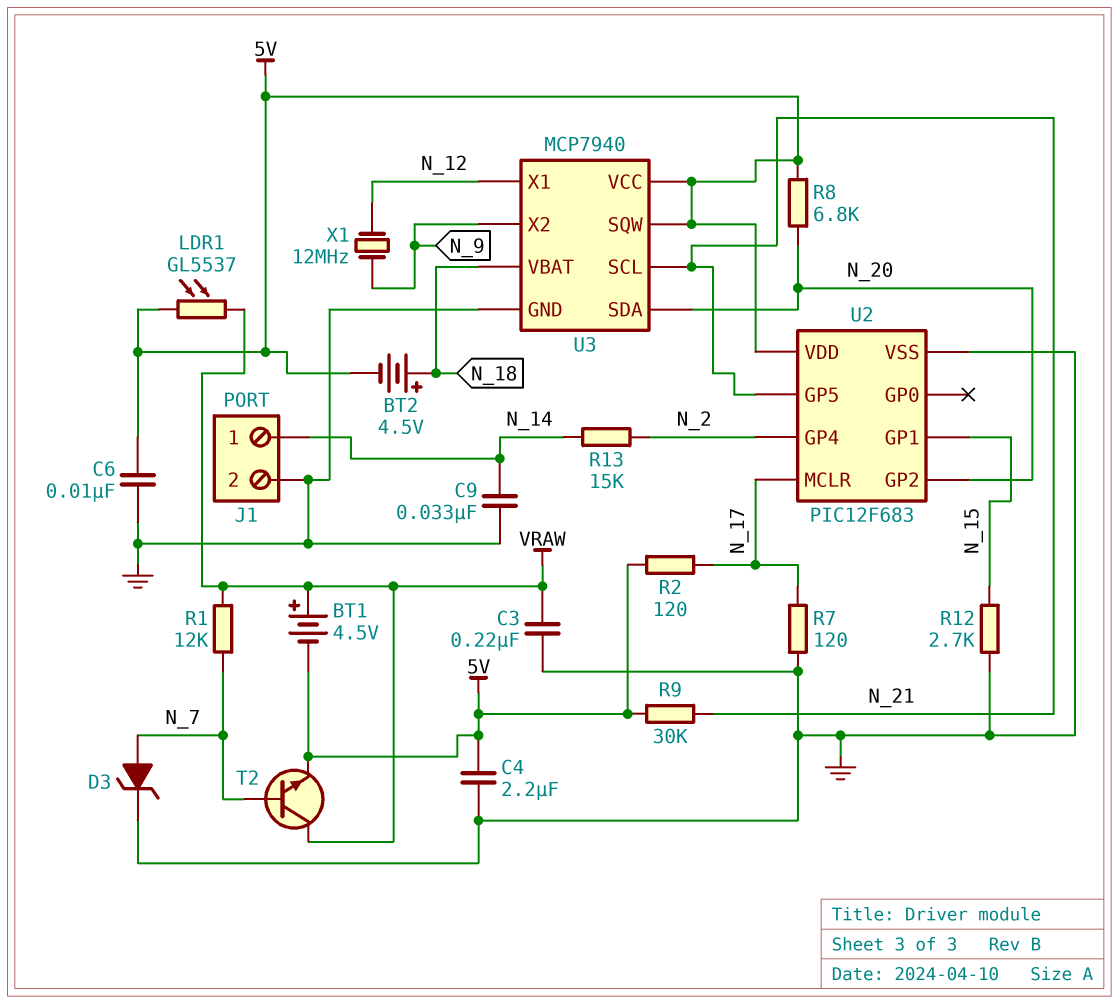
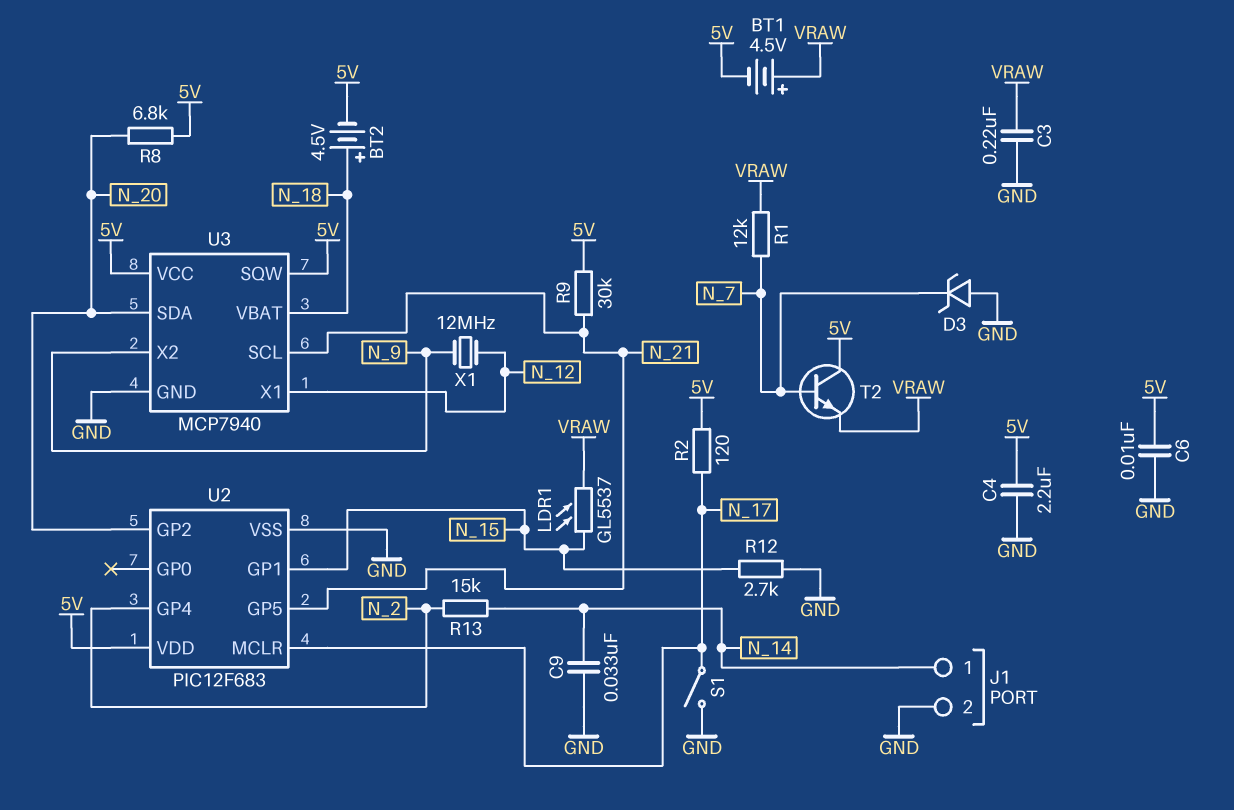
D3: zener (A N_7, K GND) -> zener (A GND, K N_7)
LDR1: GL5537 (5V, VRAW) -> GL5537 (N_15, VRAW)
R7: 120 (GND, N_17) -> none
S1: none -> switch (GND, N_17)
T2: NPN (B N_7, C VRAW, E 5V) -> NPN (B N_7, C 5V, E VRAW)

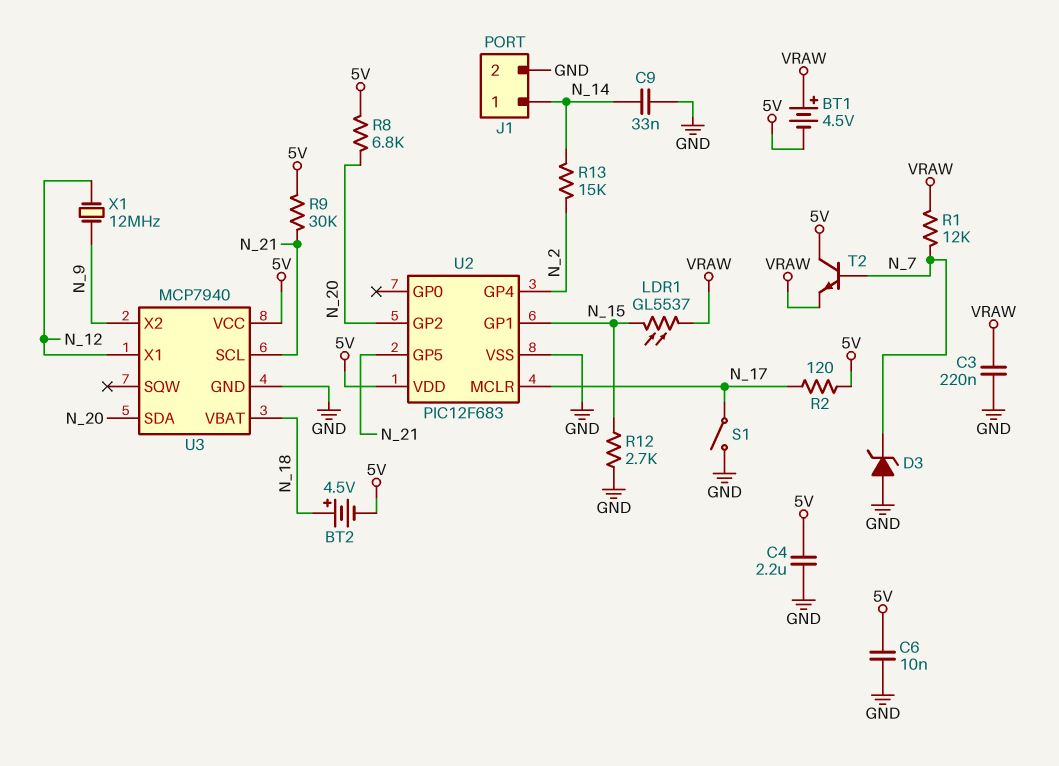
U3 pin SQW: 5V -> none

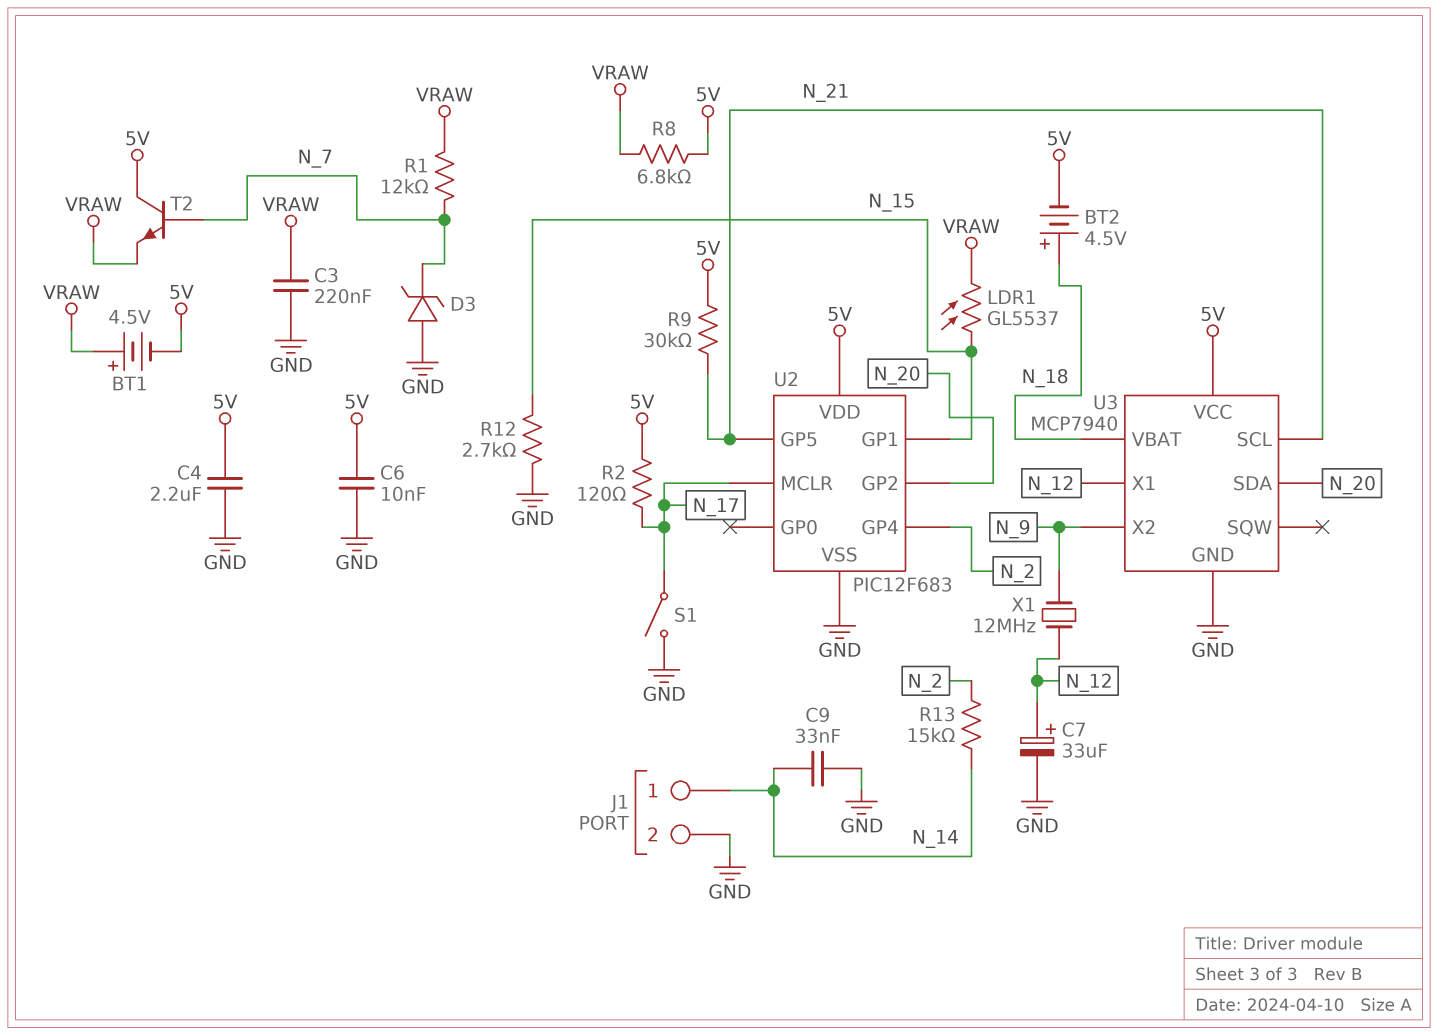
C7: none -> 33uF (plus N_12, minus GND)
R8: 6.8k (5V, N_20) -> 6.8k (5V, VRAW)

